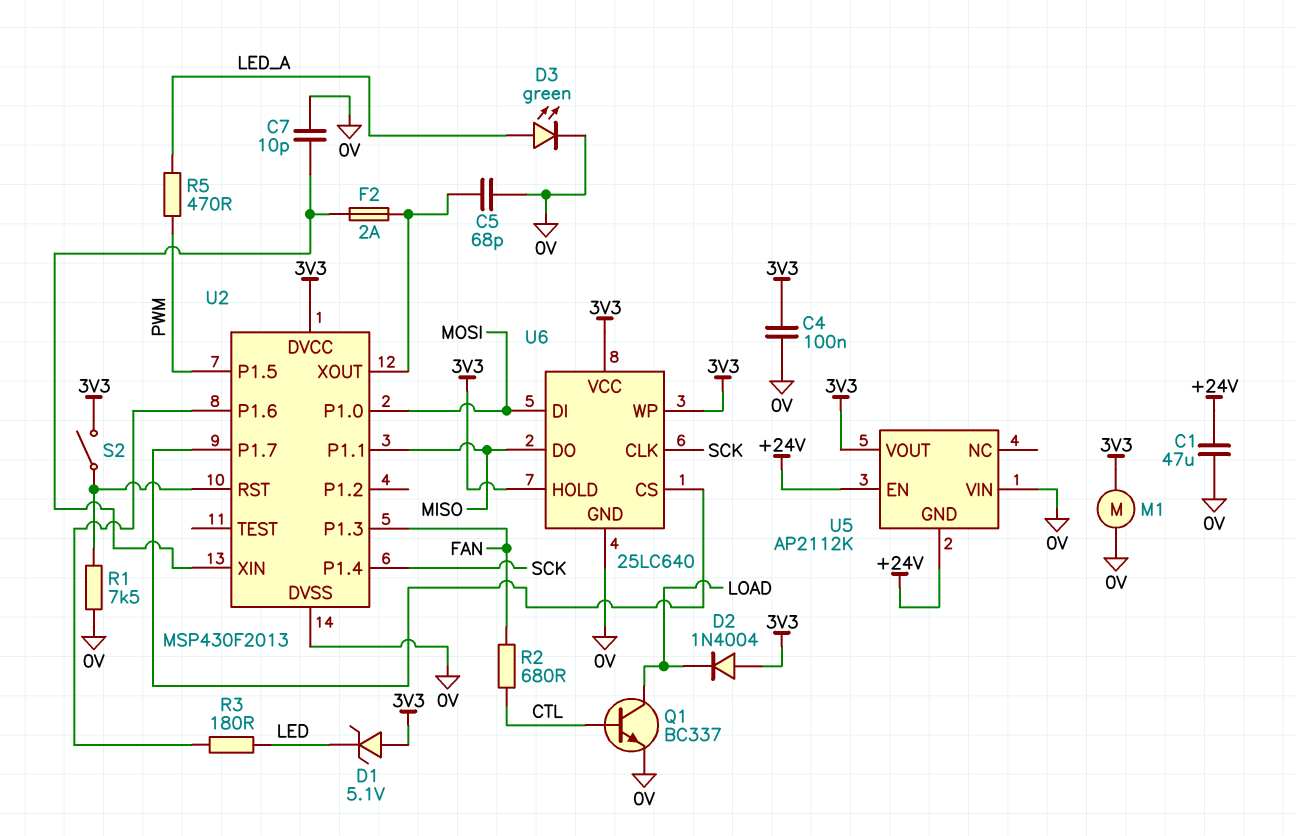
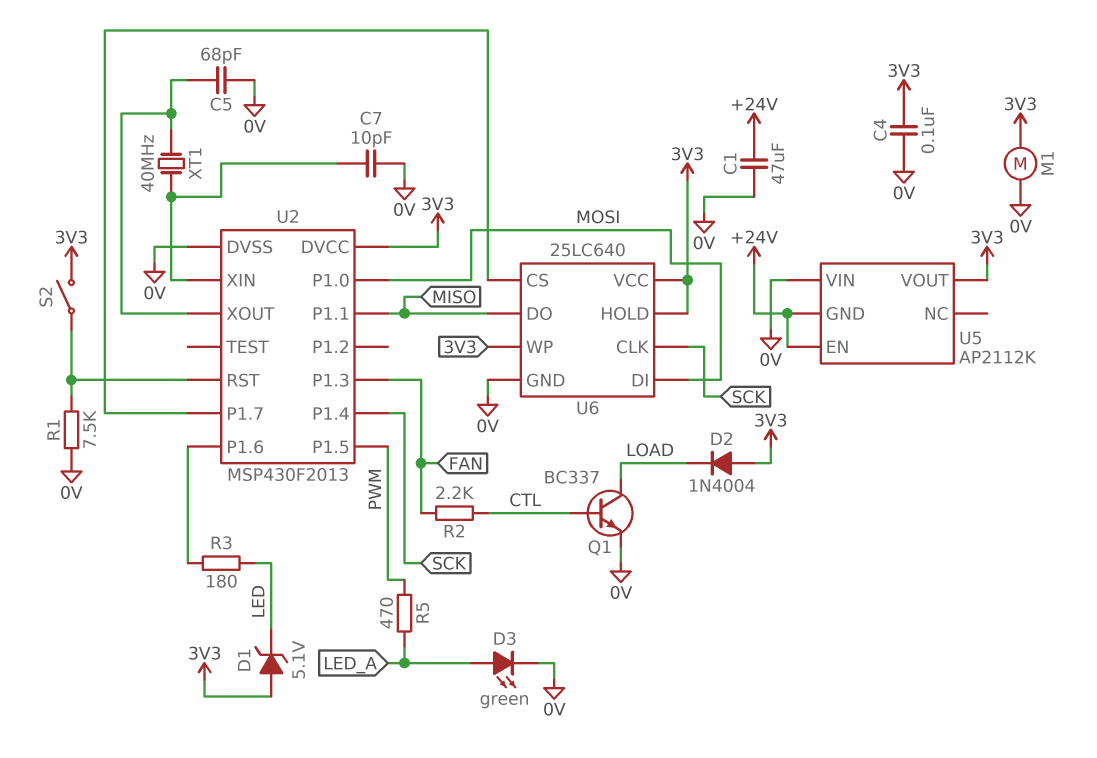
F2: 2A (U2/XIN, U2/XOUT) -> none
R2: 680 (CTL, FAN) -> 2.2k (CTL, FAN)
XT1: none -> 40MHz (U2/XIN, U2/XOUT)

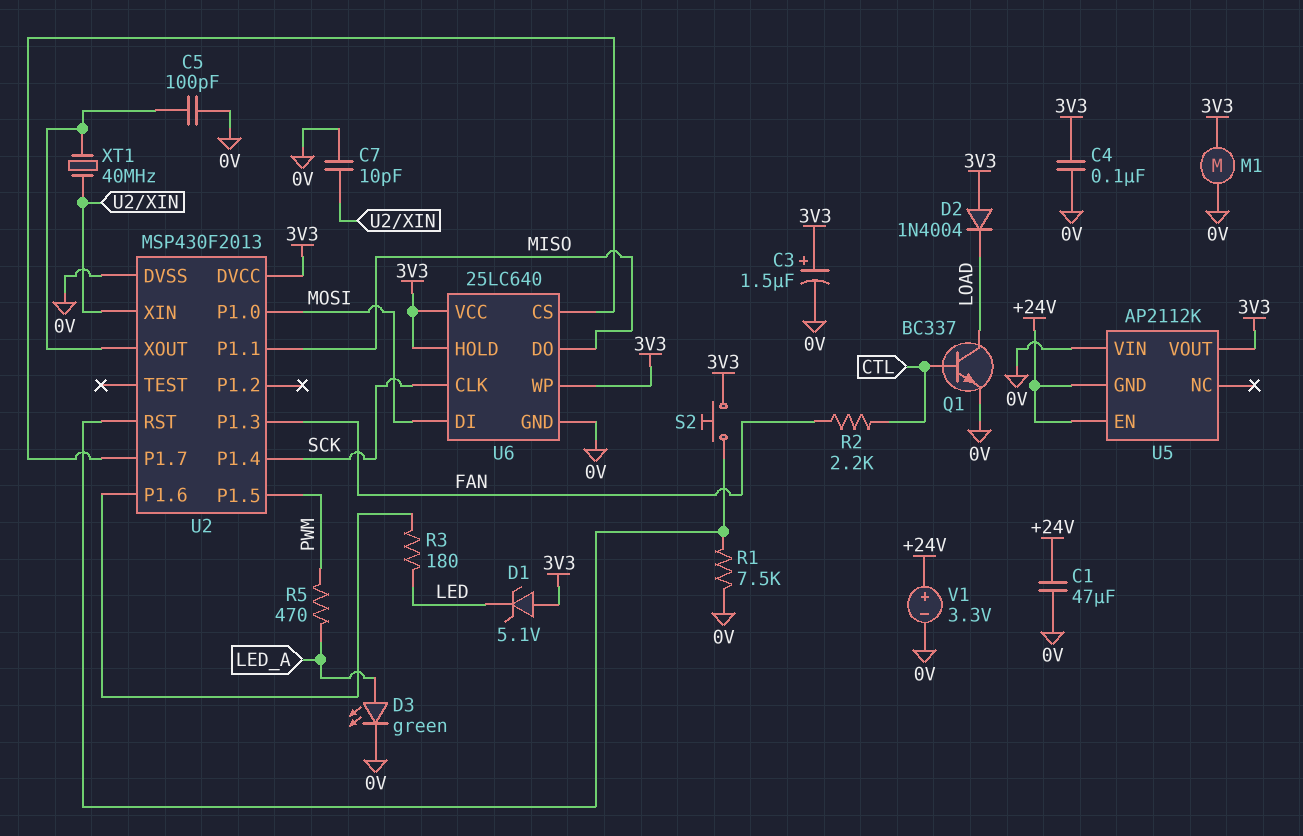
C3: none -> 1.5uF (plus 3V3, minus 0V)
C5: 68pF (0V, U2/XOUT) -> 100pF (0V, U2/XOUT)
S2: switch (3V3, U2/RST) -> button (3V3, U2/RST)
V1: none -> 3.3V (plus +24V, minus 0V)

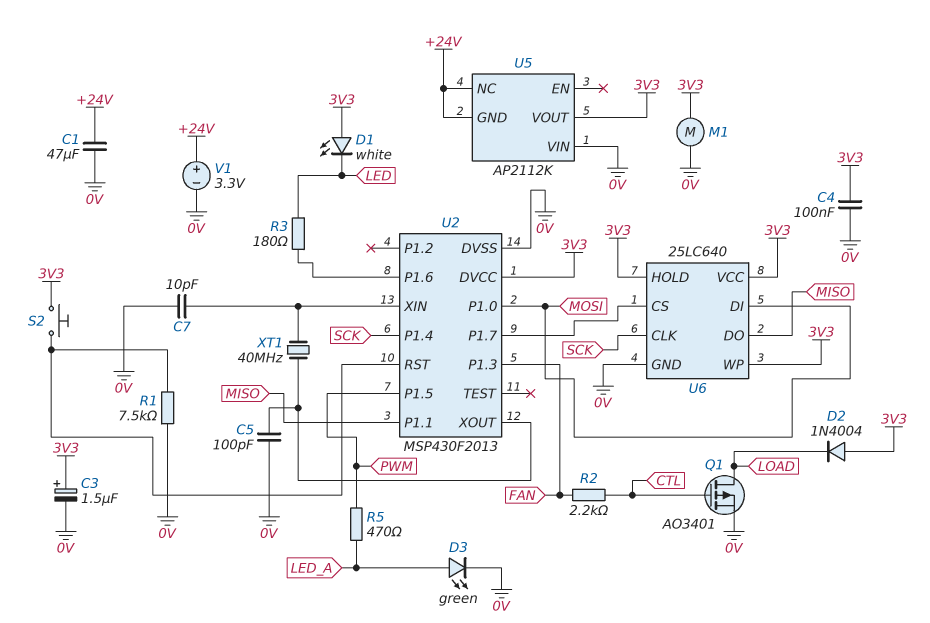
D1: zener 5.1V (A 3V3, K LED) -> LED white (A 3V3, K LED)
Q1: NPN BC337 (B CTL, C LOAD, E 0V) -> PMOS AO3401 (G CTL, D LOAD, S 0V)
U5 pin EN: +24V -> none
U5 pin NC: none -> +24V

